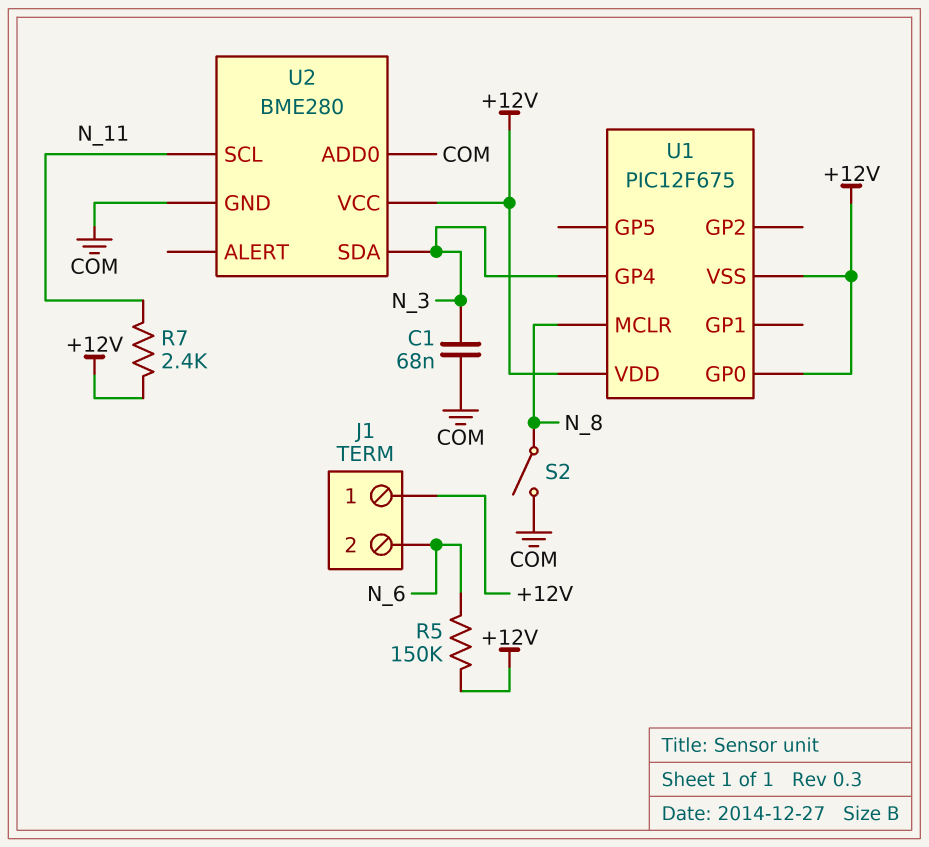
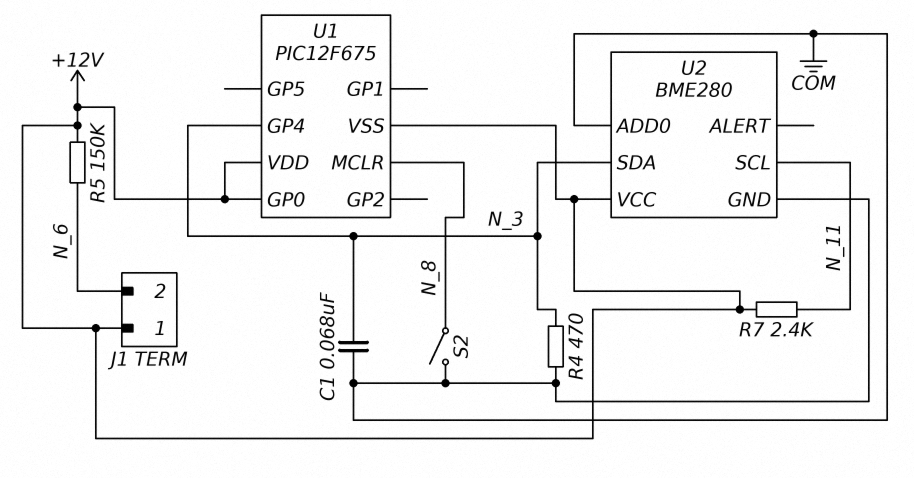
R4: none -> 470 (COM, N_3)

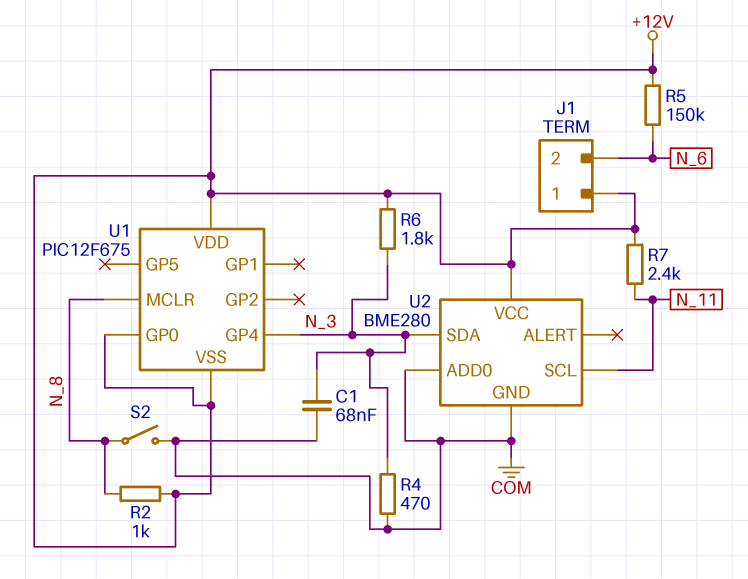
R2: none -> 1k (+12V, N_8)
R6: none -> 1.8k (+12V, N_3)

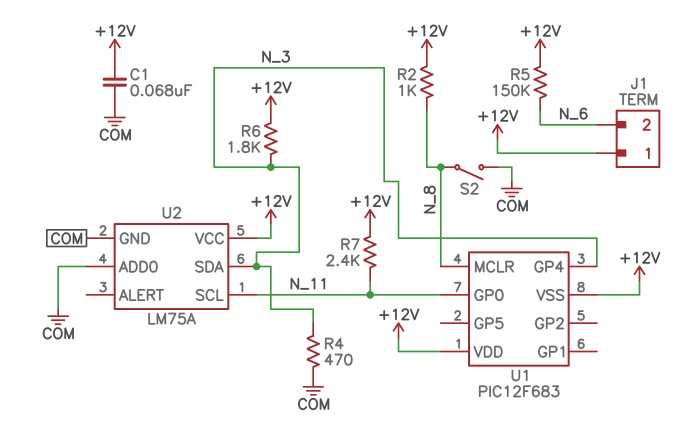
C1: 68nF (COM, N_3) -> 68nF (+12V, COM)
U1: PIC12F675 -> PIC12F683
U1 pin GP0: +12V -> N_11
U2: BME280 -> LM75A

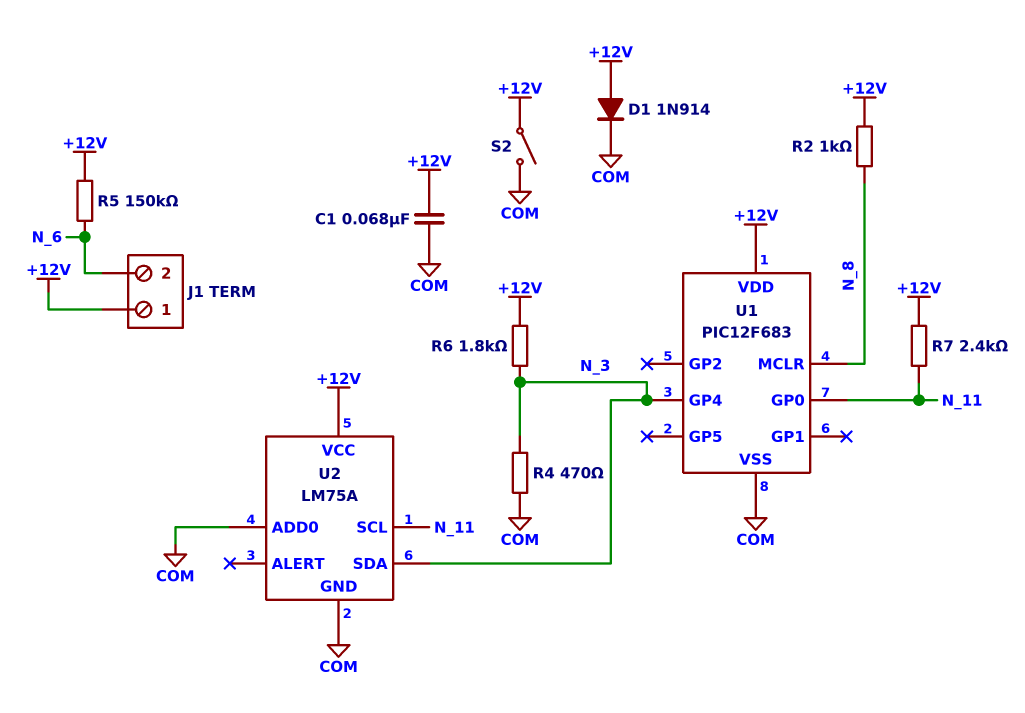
D1: none -> diode 1N914 (A +12V, K COM)
S2: switch (COM, N_8) -> switch (+12V, COM)
U1 pin VSS: +12V -> COM

